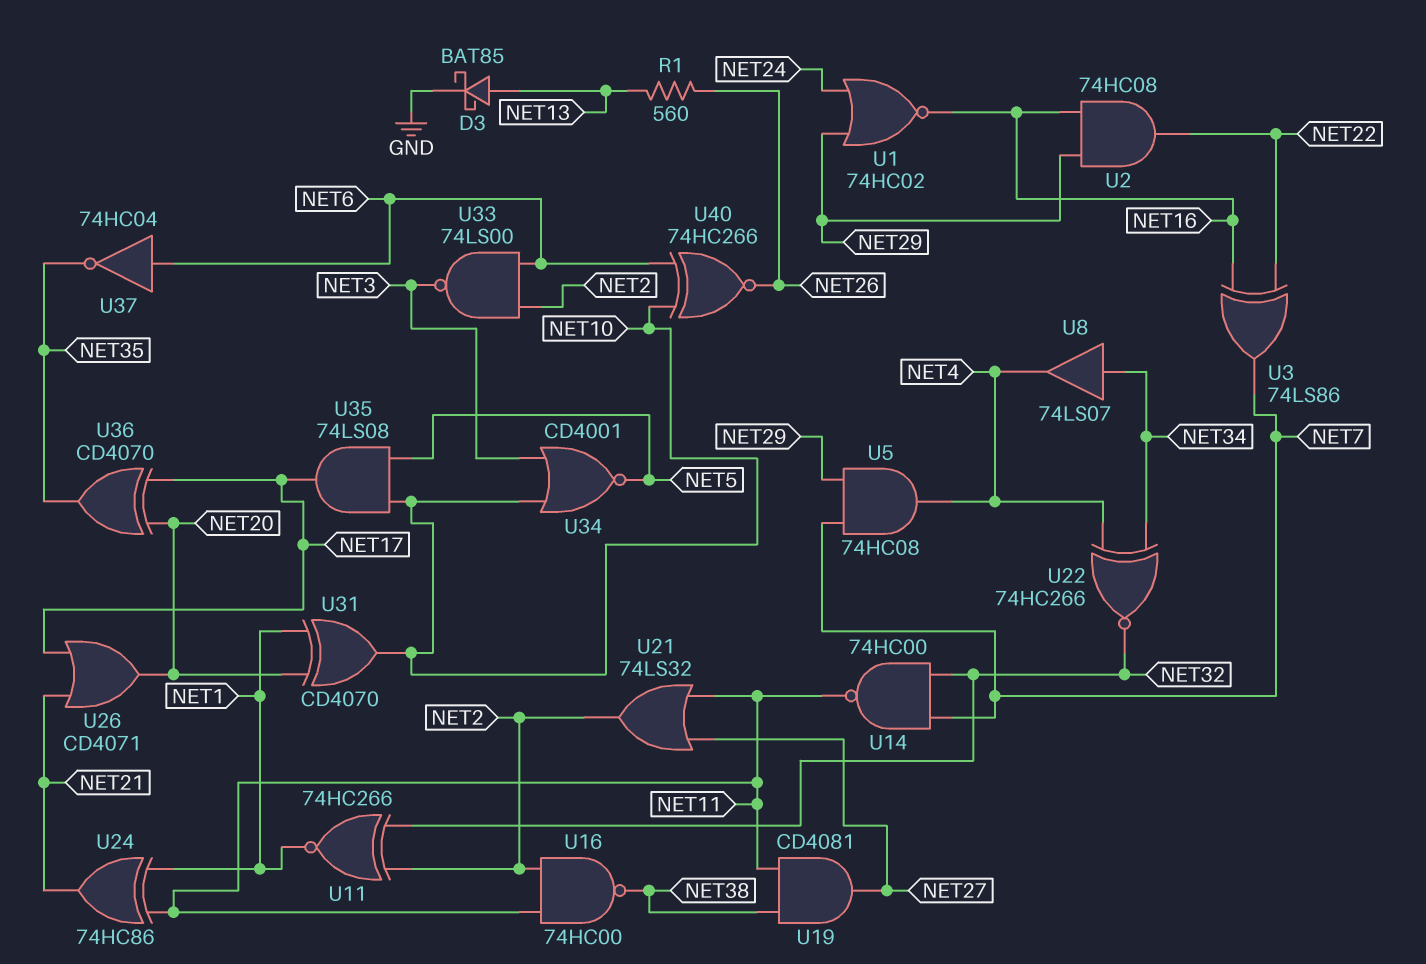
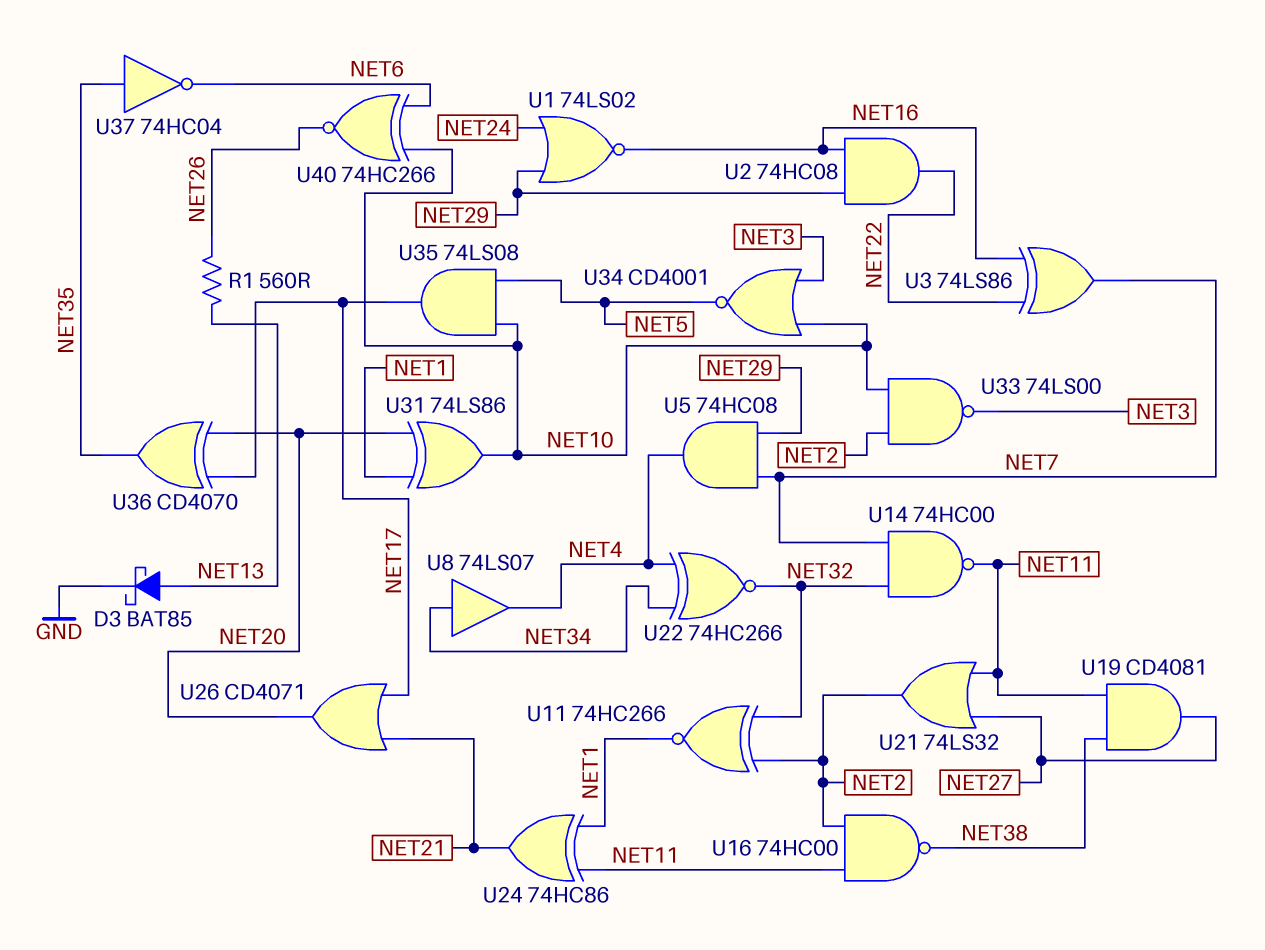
U1: NOR 74HC02 (in NET24, in NET29, out NET16) -> NOR 74LS02 (in NET24, in NET29, out NET16)
U31: XOR CD4070 (in NET1, in NET20, out NET10) -> XOR 74LS86 (in NET1, in NET20, out NET10)
U33: NAND 74LS00 (in NET2, in NET6, out NET3) -> NAND 74LS00 (in NET2, in NET10, out NET3)
U37: NOT 74HC04 (in NET6, out NET35) -> NOT 74HC04 (in NET35, out NET6)

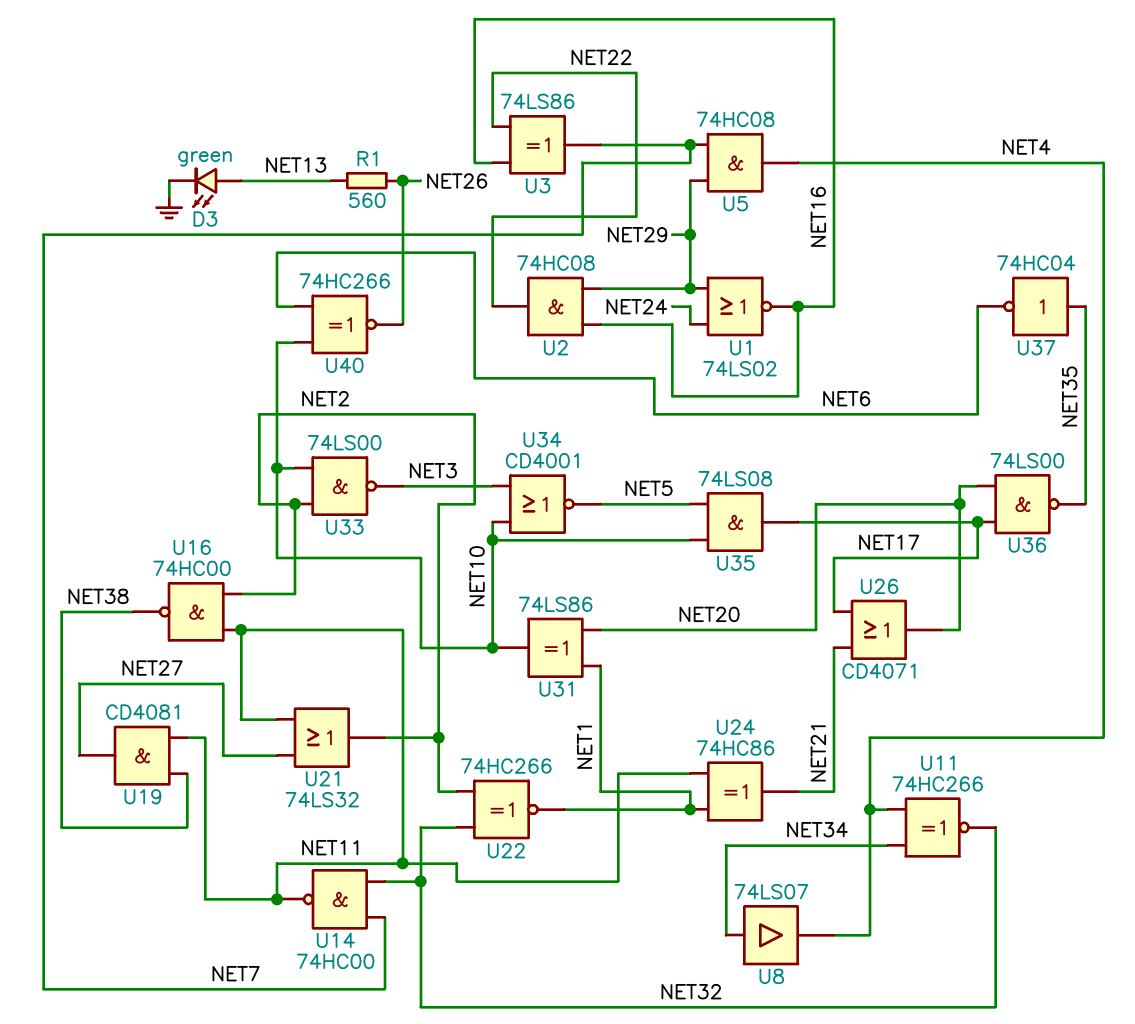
D3: schottky BAT85 (A NET13, K GND) -> LED green (A NET13, K GND)
U11: XNOR 74HC266 (in NET2, in NET32, out NET1) -> XNOR 74HC266 (in NET4, in NET34, out NET32)
U22: XNOR 74HC266 (in NET4, in NET34, out NET32) -> XNOR 74HC266 (in NET2, in NET32, out NET1)
U36: XOR CD4070 (in NET17, in NET20, out NET35) -> NAND 74LS00 (in NET17, in NET20, out NET35)

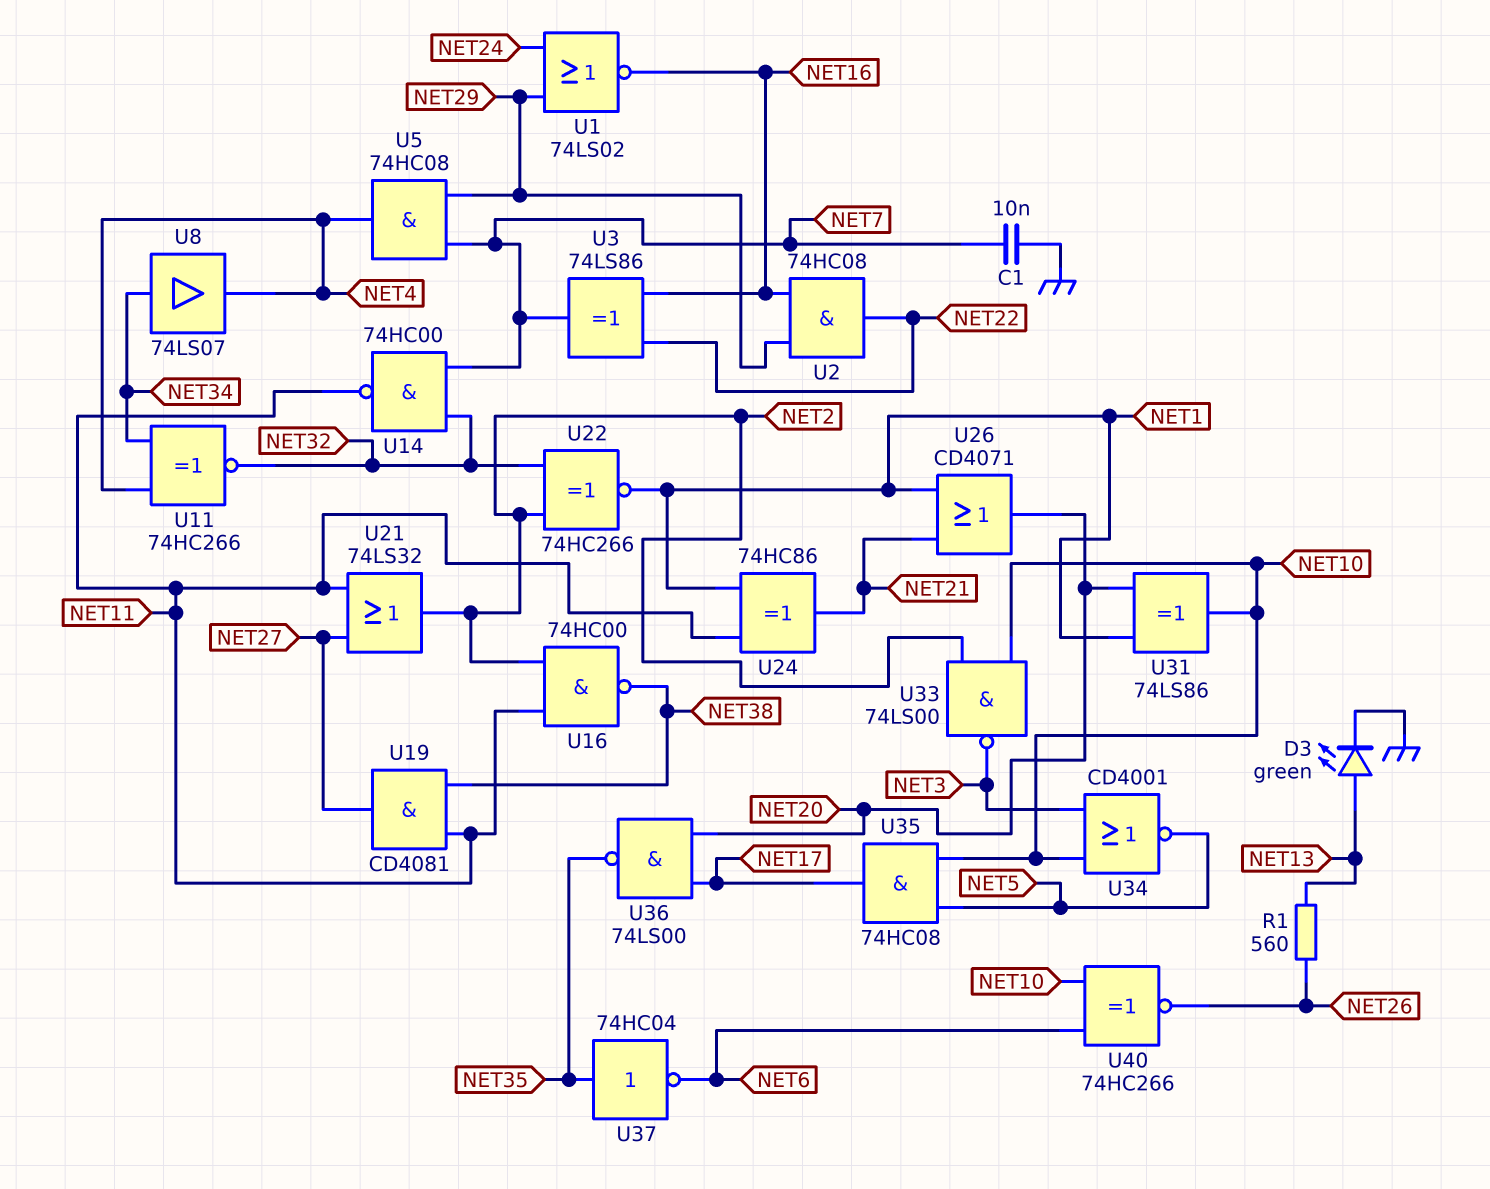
C1: none -> 10nF (GND, NET7)
U26: OR CD4071 (in NET17, in NET21, out NET20) -> OR CD4071 (in NET1, in NET21, out NET20)
U35: AND 74LS08 (in NET5, in NET10, out NET17) -> AND 74HC08 (in NET5, in NET10, out NET17)

